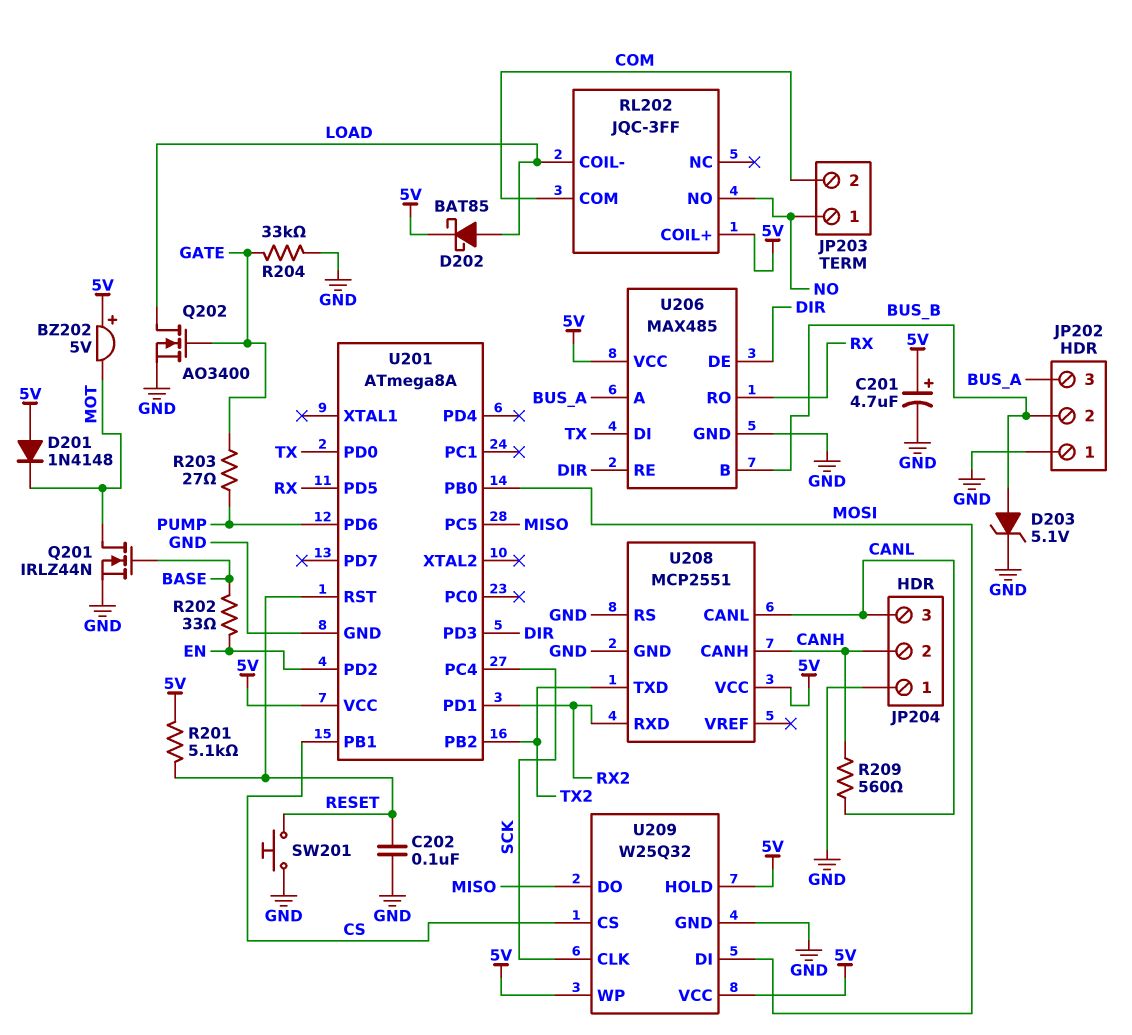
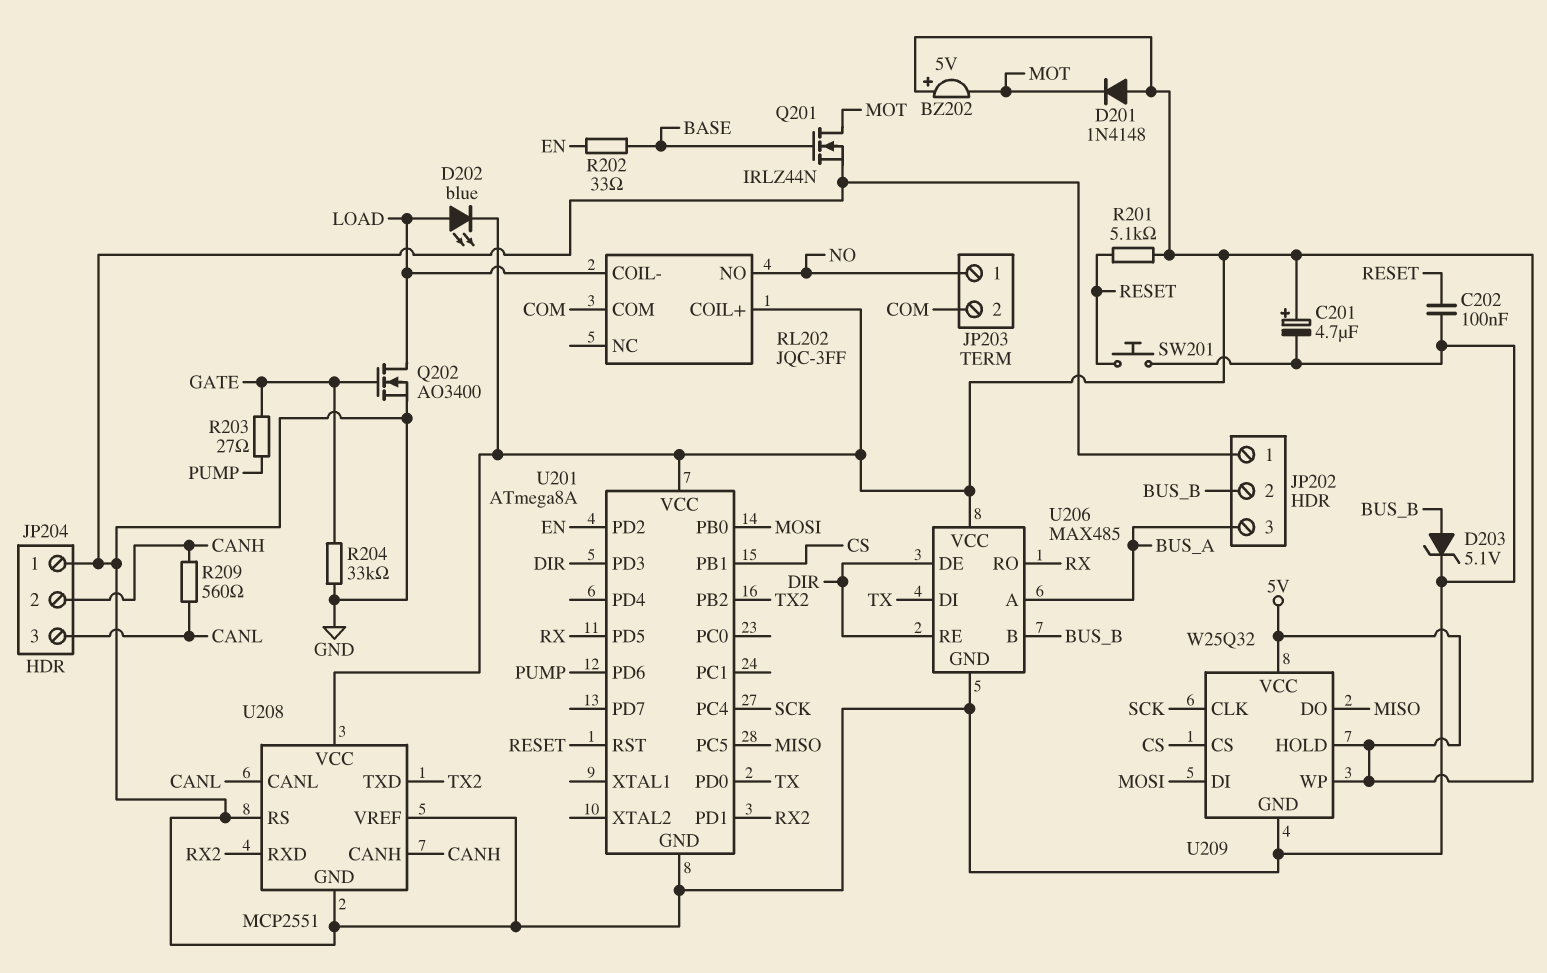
D202: schottky BAT85 (A LOAD, K 5V) -> LED blue (A LOAD, K 5V)
U208 pin VREF: none -> GND

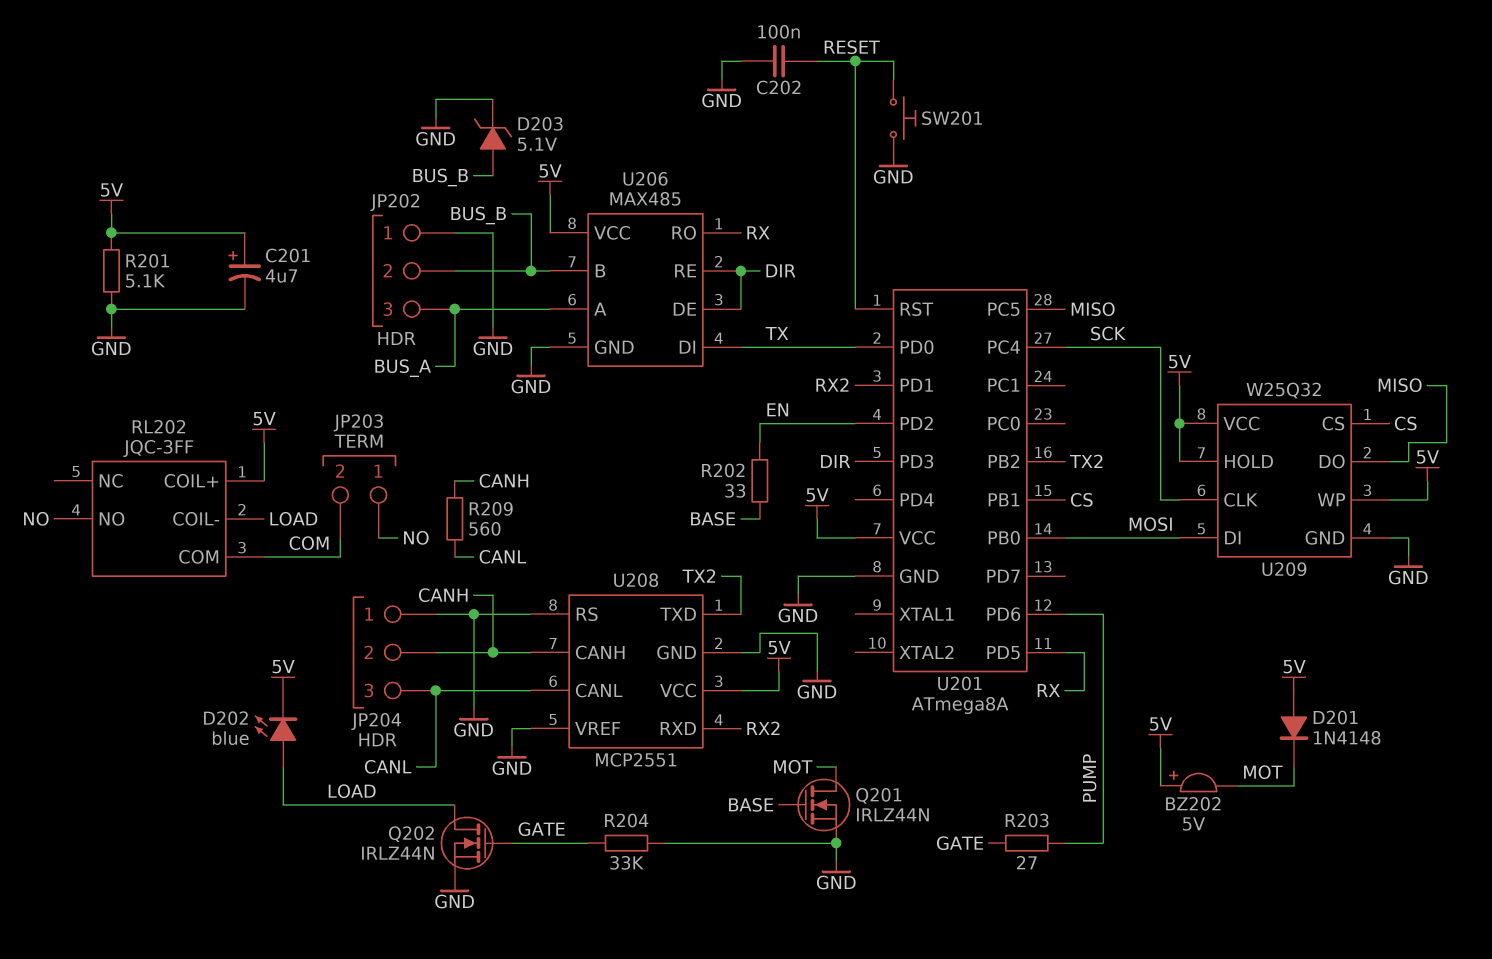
Q202: NMOS AO3400 (G GATE, D LOAD, S GND) -> NMOS IRLZ44N (G GATE, D LOAD, S GND)
R201: 5.1k (5V, RESET) -> 5.1k (5V, GND)

